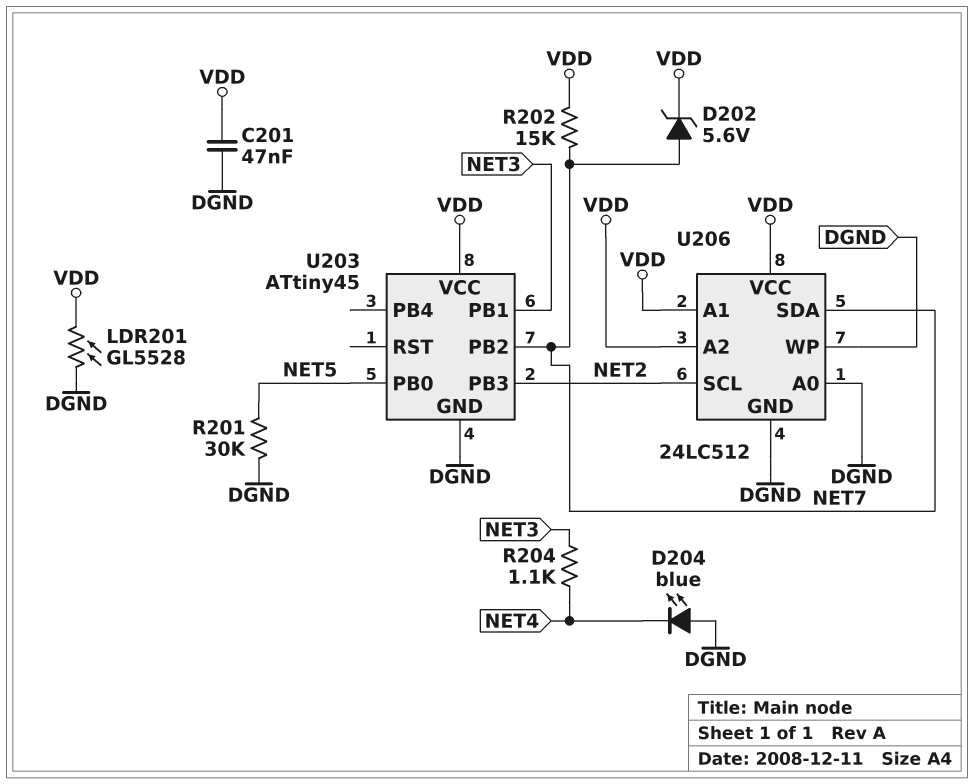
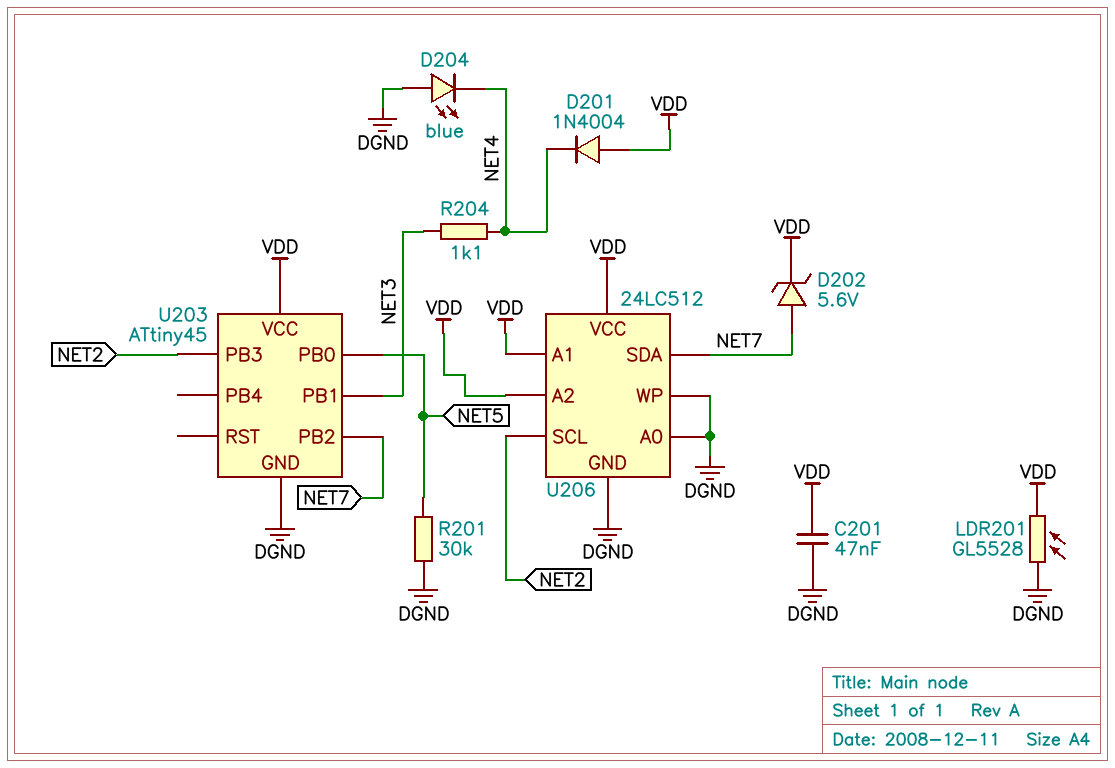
D201: none -> diode 1N4004 (A VDD, K NET4)
R202: 15k (NET7, VDD) -> none

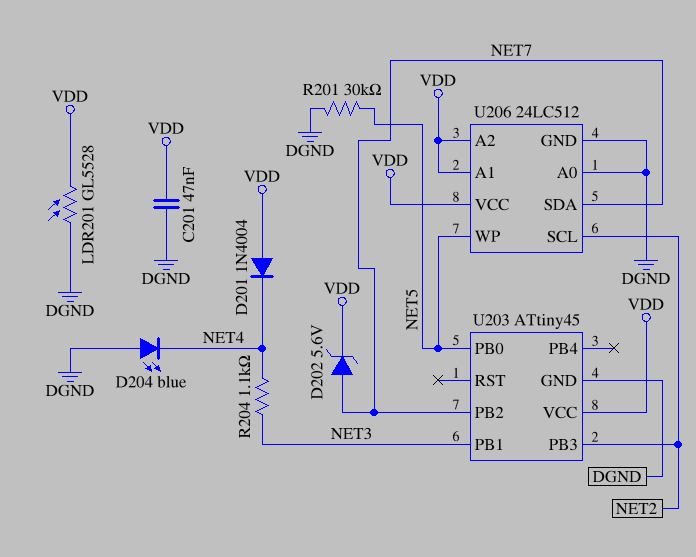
U206 pin WP: DGND -> NET5

